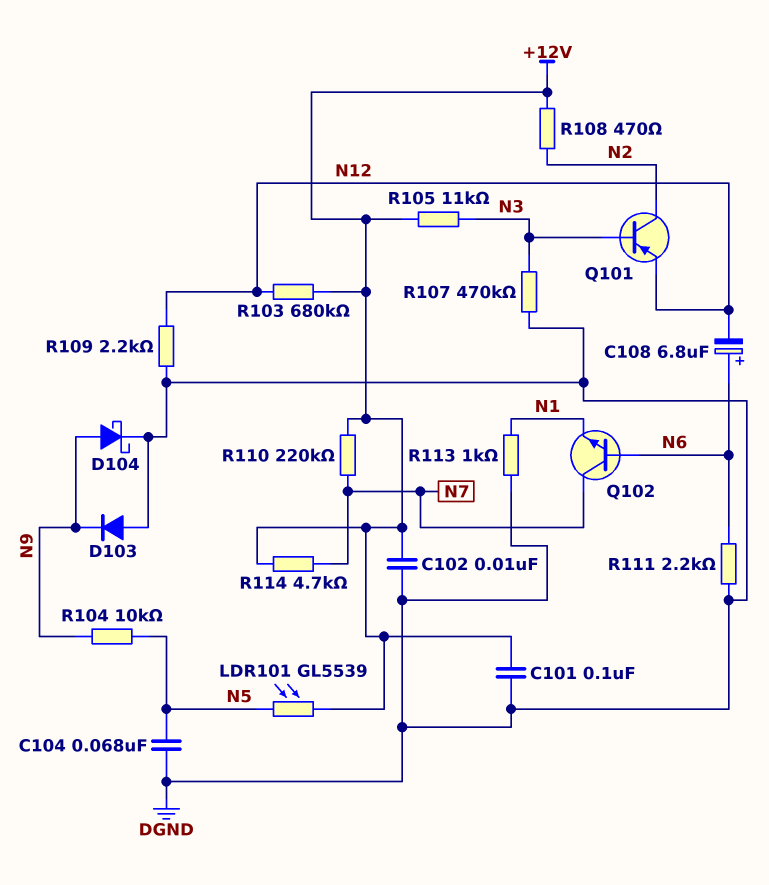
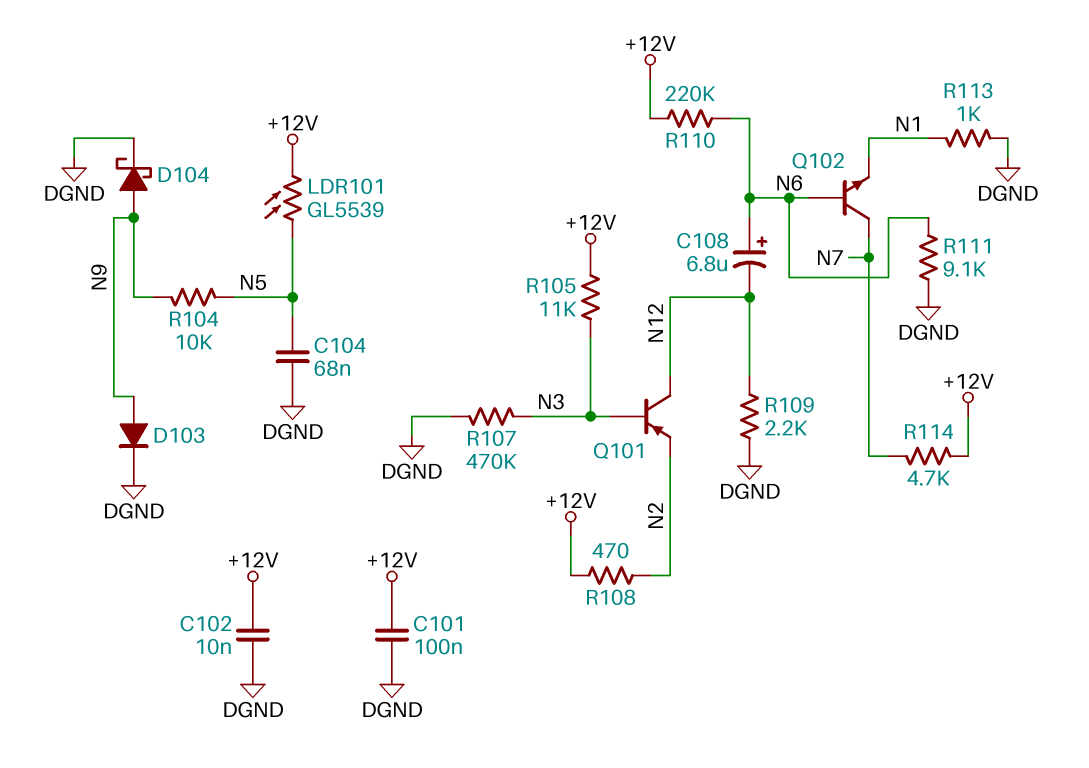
D103: diode (A DGND, K N9) -> diode (A N9, K DGND)
Q101: PNP (B N3, C N2, E N12) -> PNP (B N3, C N12, E N2)
R103: 680k (+12V, N12) -> none
R110: 220k (+12V, N7) -> 220k (+12V, N6)
R111: 2.2k (DGND, N6) -> 9.1k (DGND, N6)

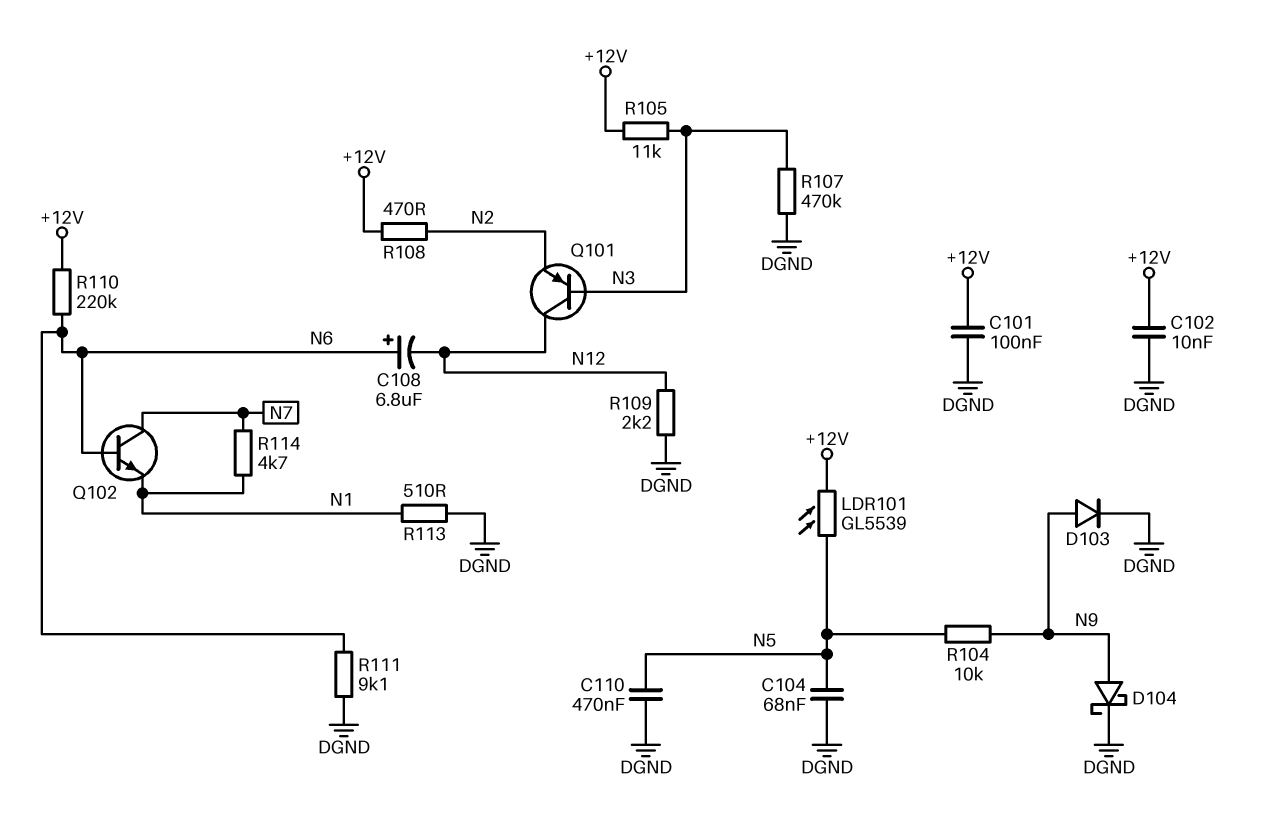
C110: none -> 470nF (DGND, N5)
R113: 1k (DGND, N1) -> 510 (DGND, N1)
R114: 4.7k (+12V, N7) -> 4.7k (N1, N7)

